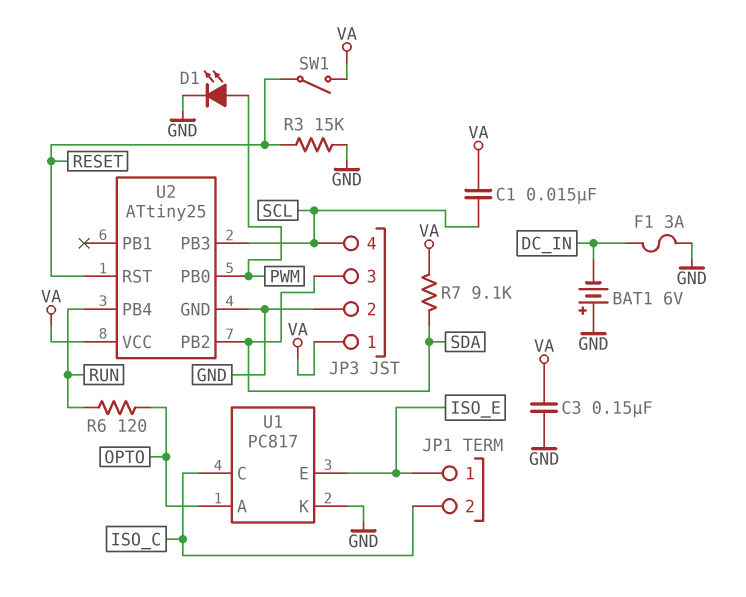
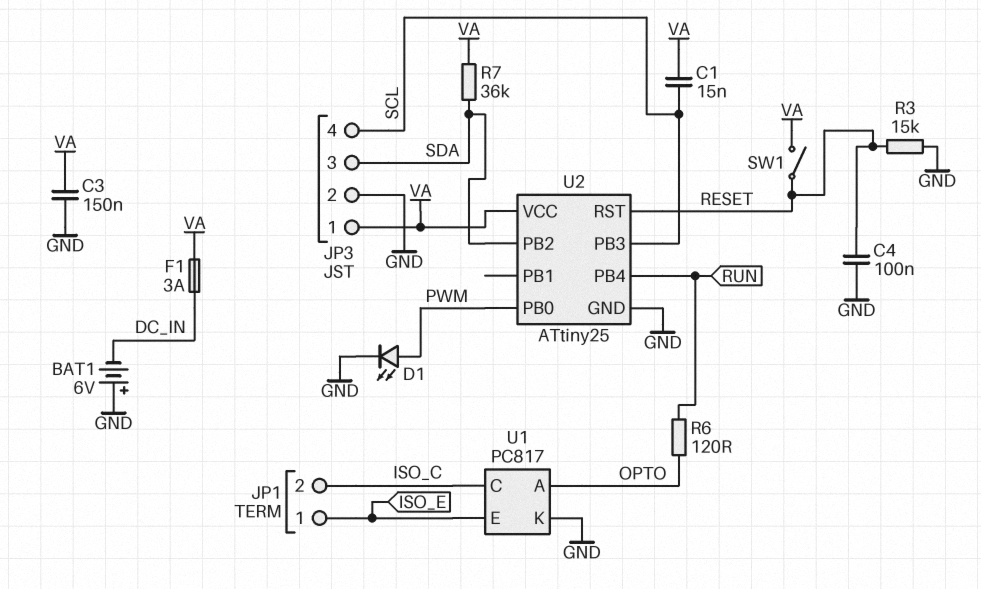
C4: none -> 100nF (GND, RESET)
F1: 3A (DC_IN, GND) -> 3A (DC_IN, VA)
R7: 9.1k (SDA, VA) -> 36k (SDA, VA)

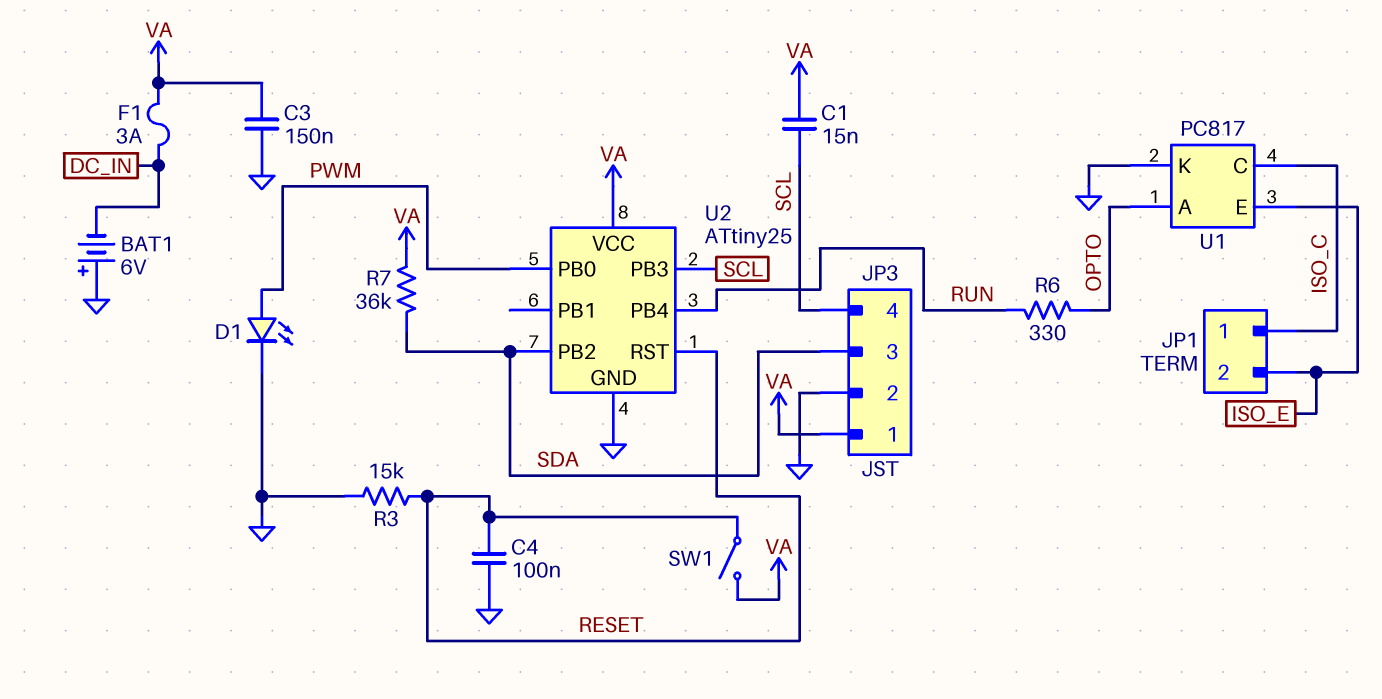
JP1 pin 1: ISO_E -> ISO_C
JP1 pin 2: ISO_C -> ISO_E
R6: 120 (OPTO, RUN) -> 330 (OPTO, RUN)

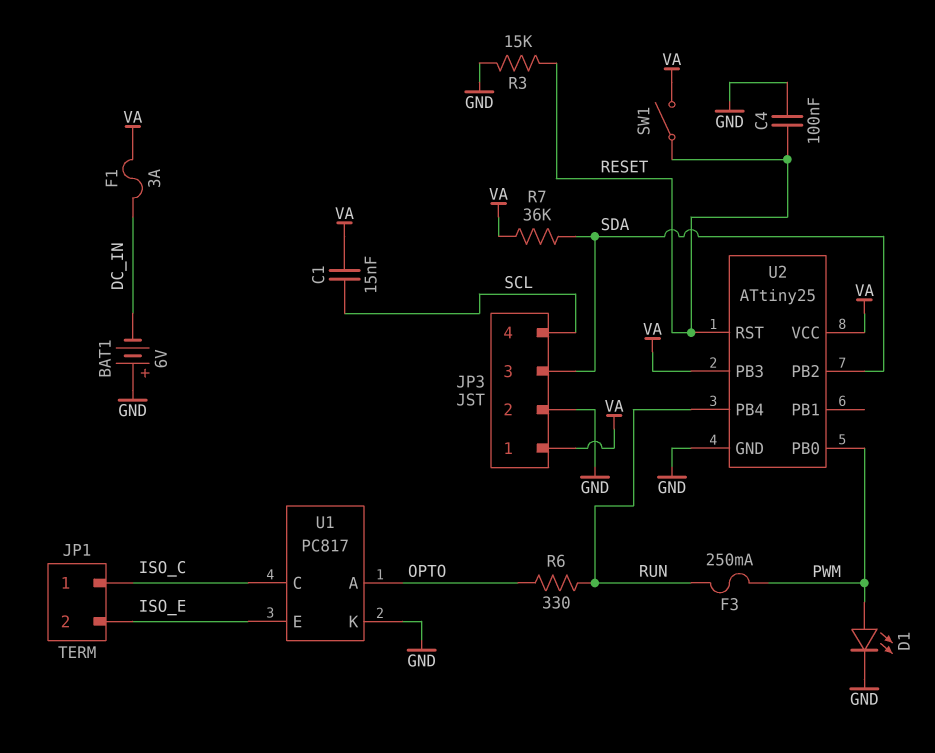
C3: 150nF (GND, VA) -> none
F3: none -> 250mA (PWM, RUN)
U2 pin PB3: SCL -> VA

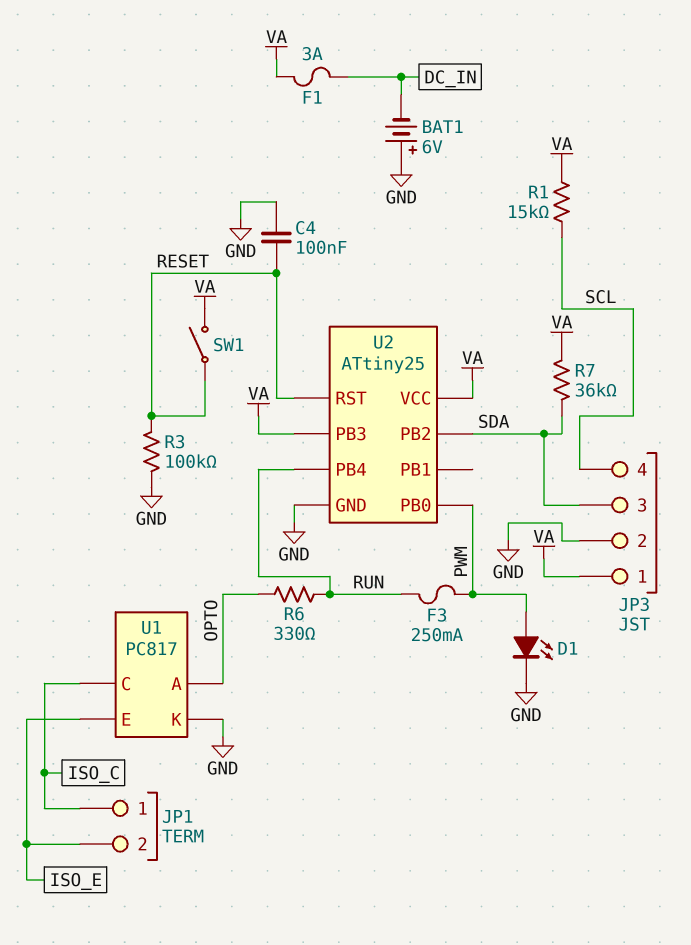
C1: 15nF (SCL, VA) -> none
R1: none -> 15k (SCL, VA)
R3: 15k (GND, RESET) -> 100k (GND, RESET)

